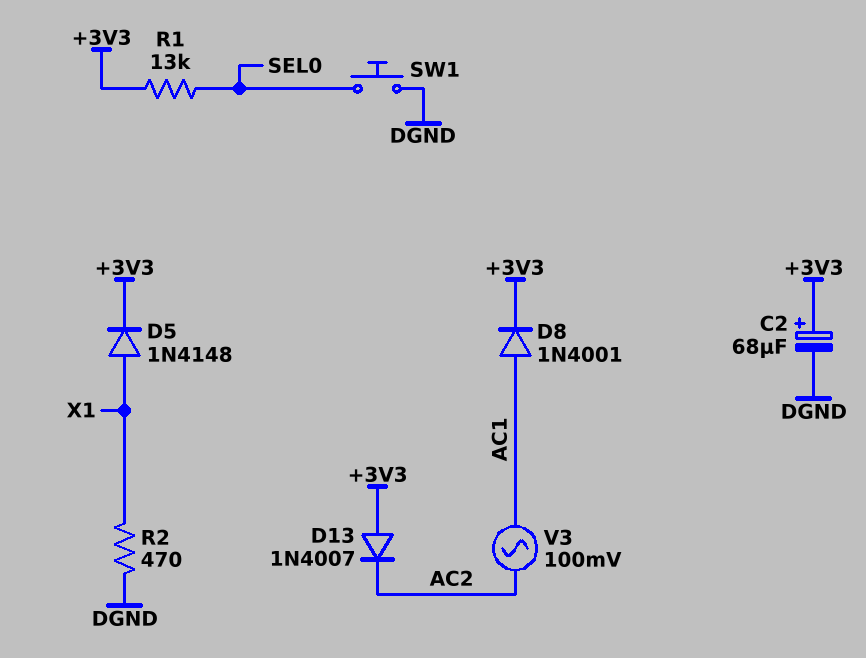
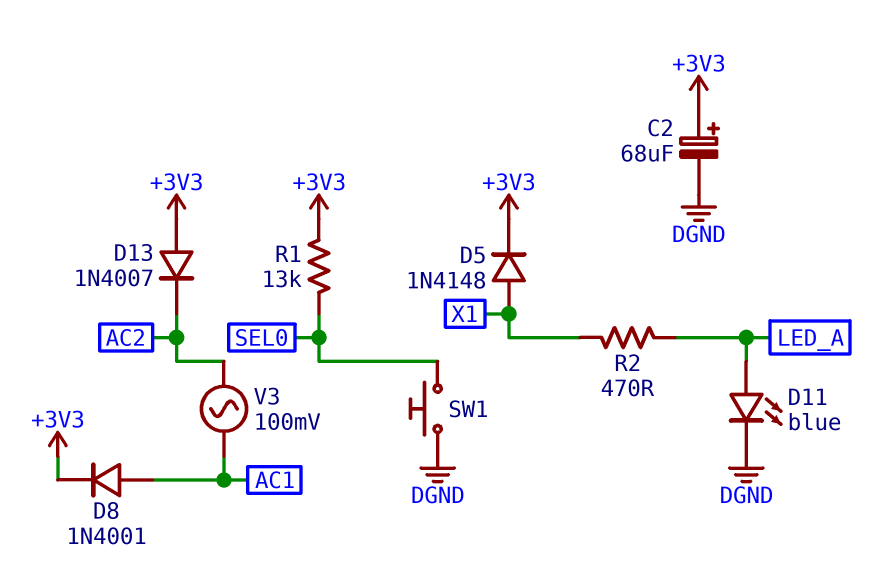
D11: none -> LED blue (A LED_A, K DGND)
R2: 470 (DGND, X1) -> 470 (LED_A, X1)

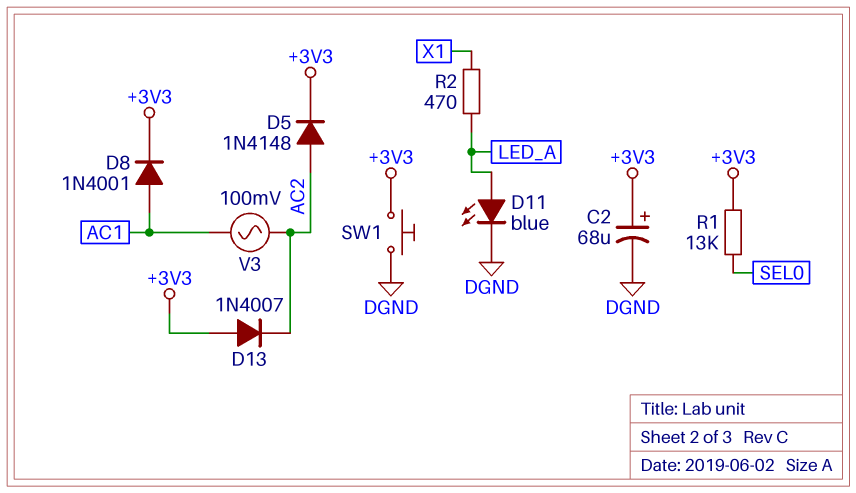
D5: diode 1N4148 (A X1, K +3V3) -> diode 1N4148 (A AC2, K +3V3)
SW1: button (DGND, SEL0) -> button (+3V3, DGND)

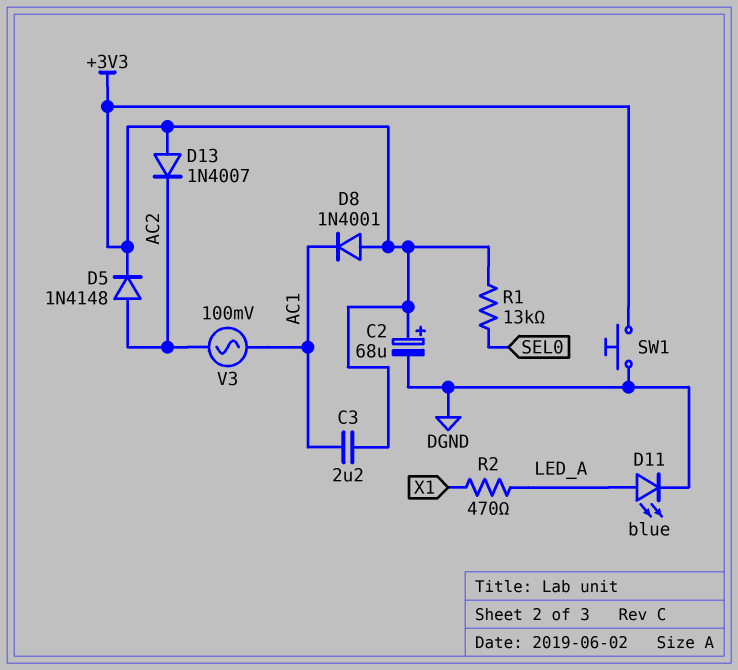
C3: none -> 2.2uF (+3V3, AC1)
D8: diode 1N4001 (A AC1, K +3V3) -> diode 1N4001 (A +3V3, K AC1)

